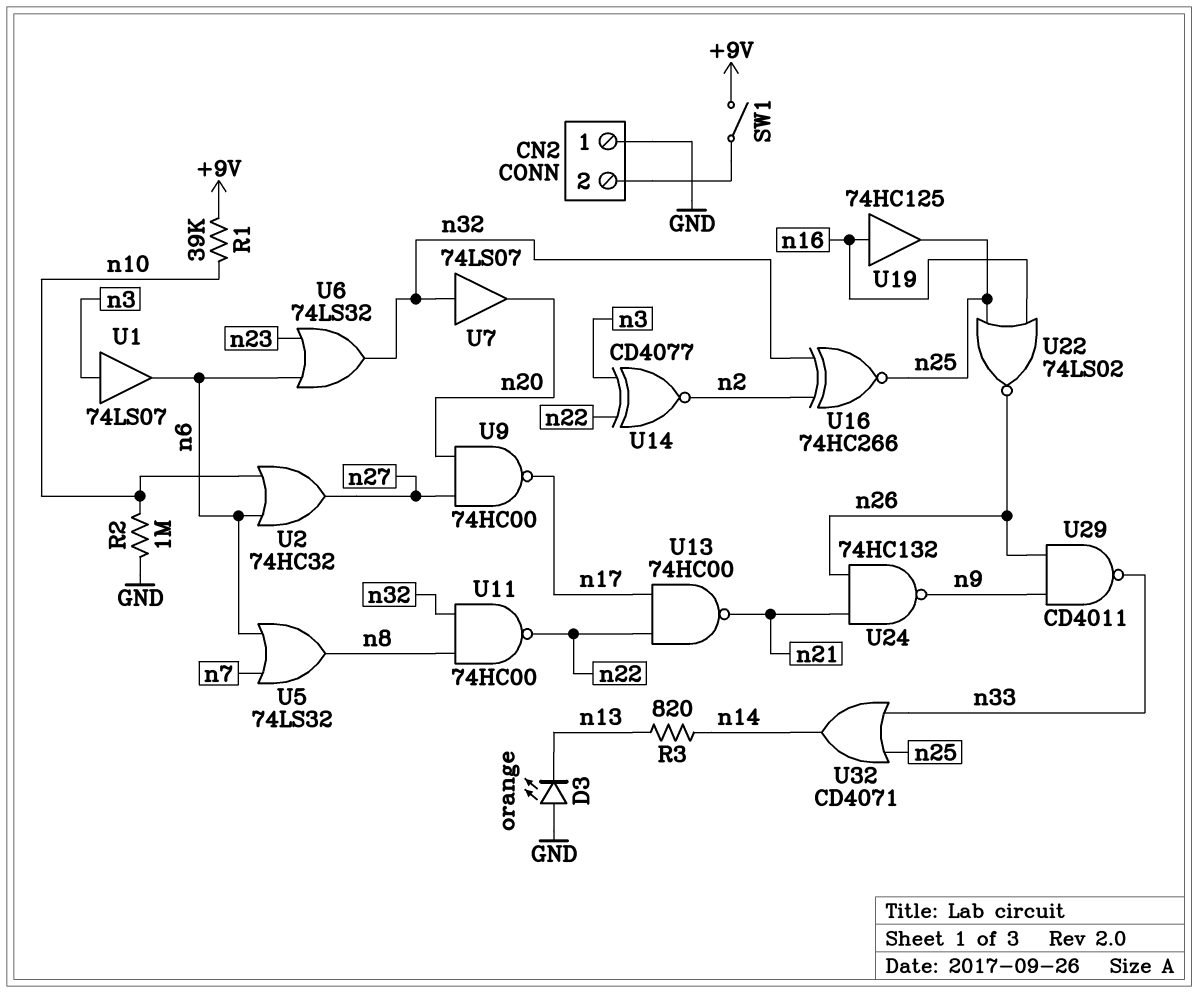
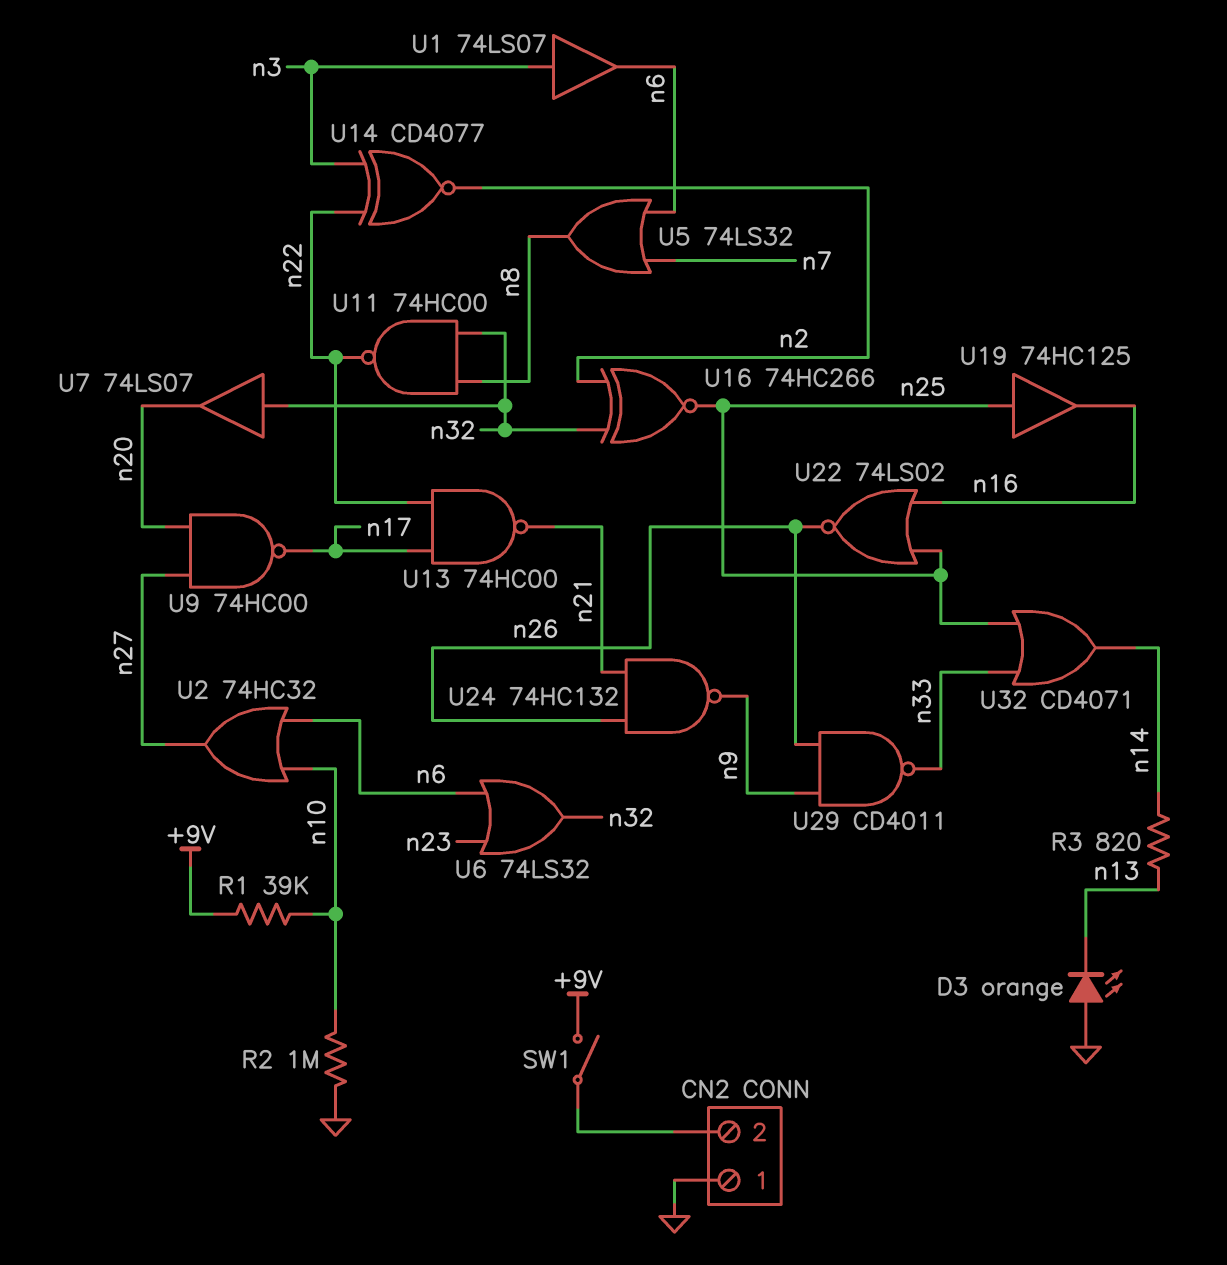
U19: buffer 74HC125 (in n16, out n25) -> buffer 74HC125 (in n25, out n16)

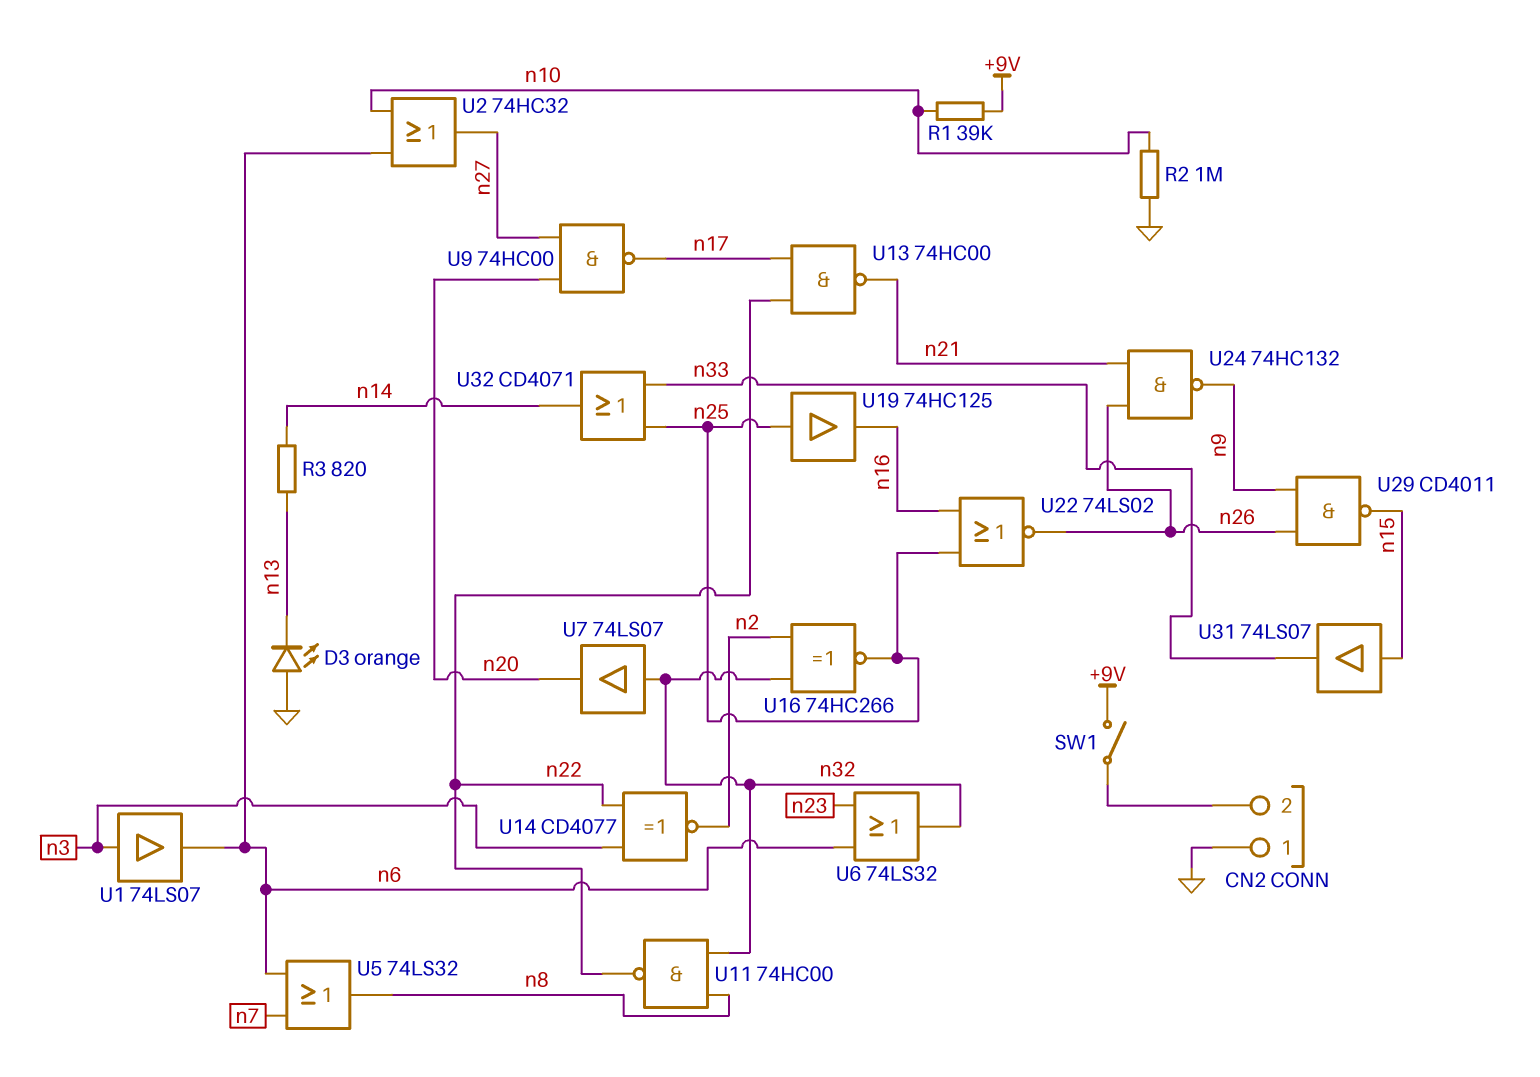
U29: NAND CD4011 (in n9, in n26, out n33) -> NAND CD4011 (in n9, in n26, out n15)
U31: none -> buffer 74LS07 (in n15, out n33)

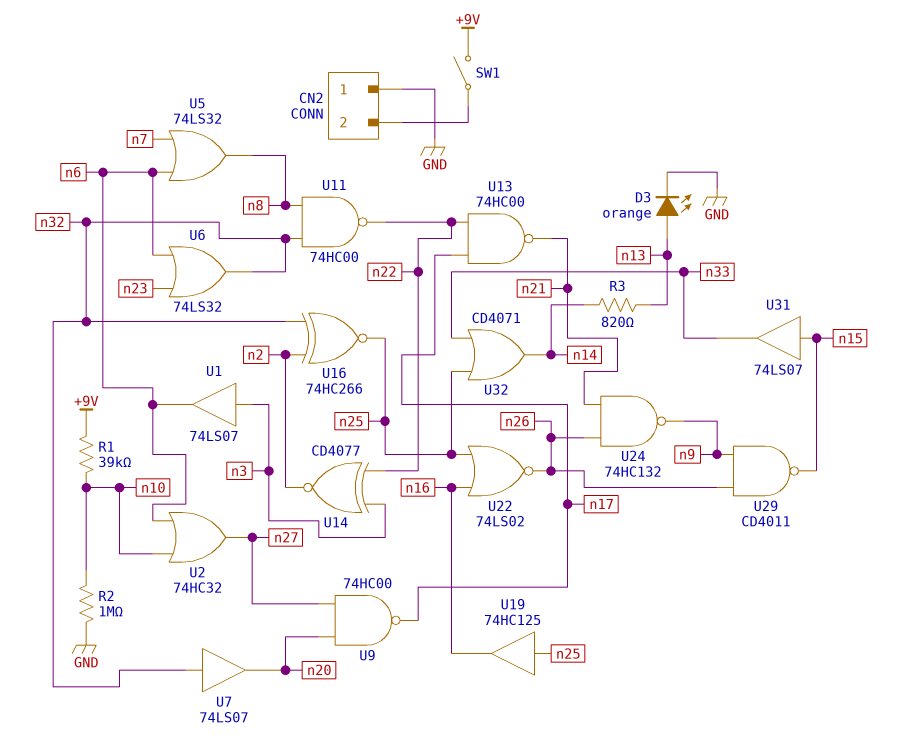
D3: LED orange (A GND, K n13) -> LED orange (A n13, K GND)

